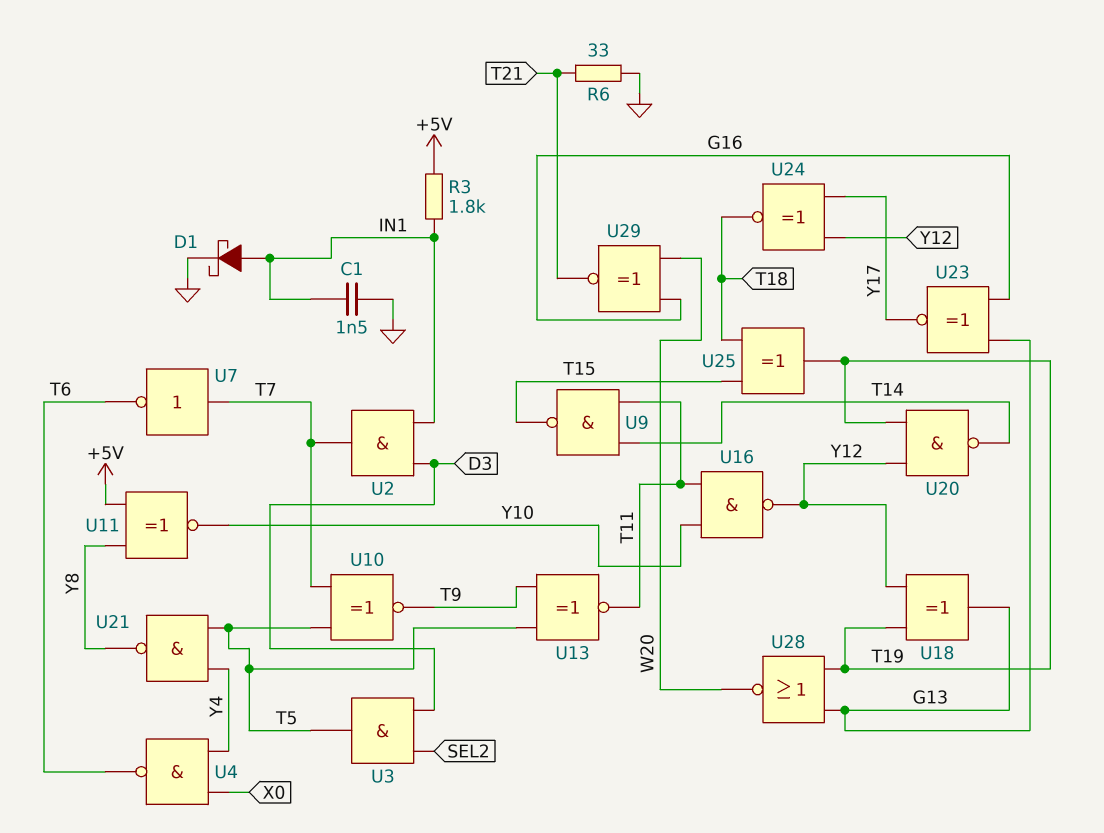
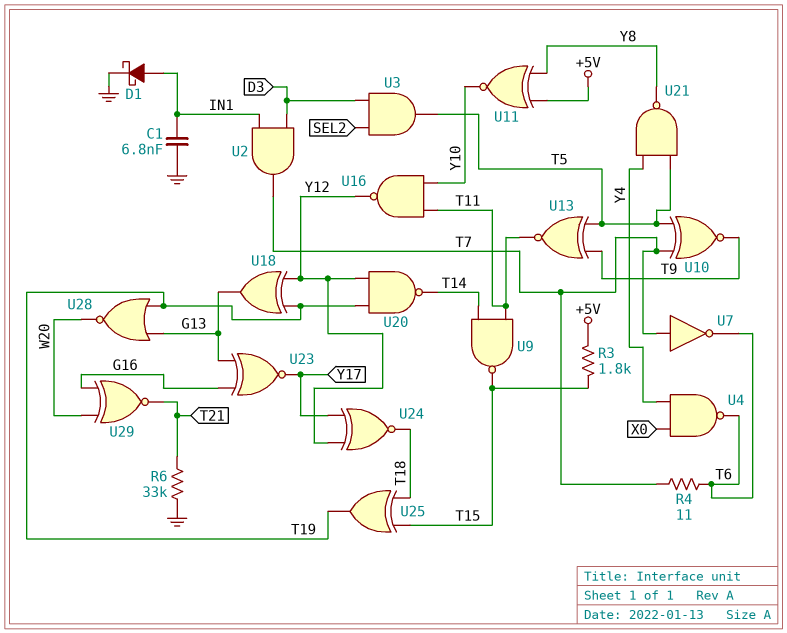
C1: 1.5nF (GND, IN1) -> 6.8nF (GND, IN1)
R3: 1.8k (+5V, IN1) -> 1.8k (+5V, T15)
R4: none -> 11 (T6, T7)
R6: 33 (GND, T21) -> 33k (GND, T21)

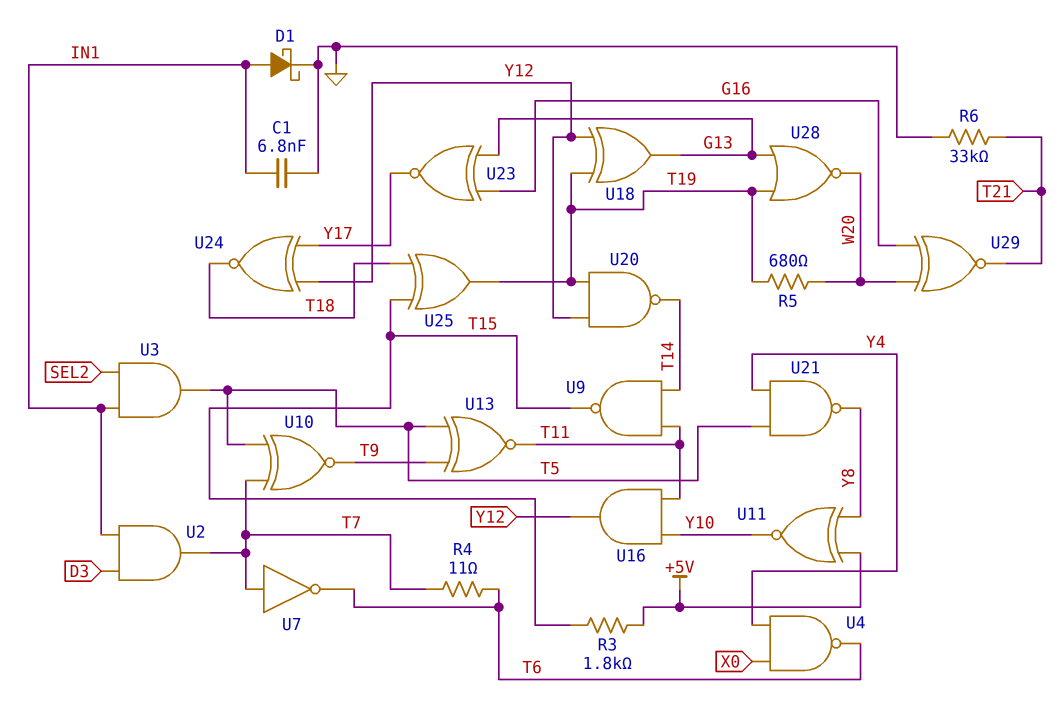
R5: none -> 680 (T19, W20)
U3: AND (in D3, in SEL2, out T5) -> AND (in IN1, in SEL2, out T5)
U16: NAND (in T11, in Y10, out Y12) -> AND (in T11, in Y10, out Y12)

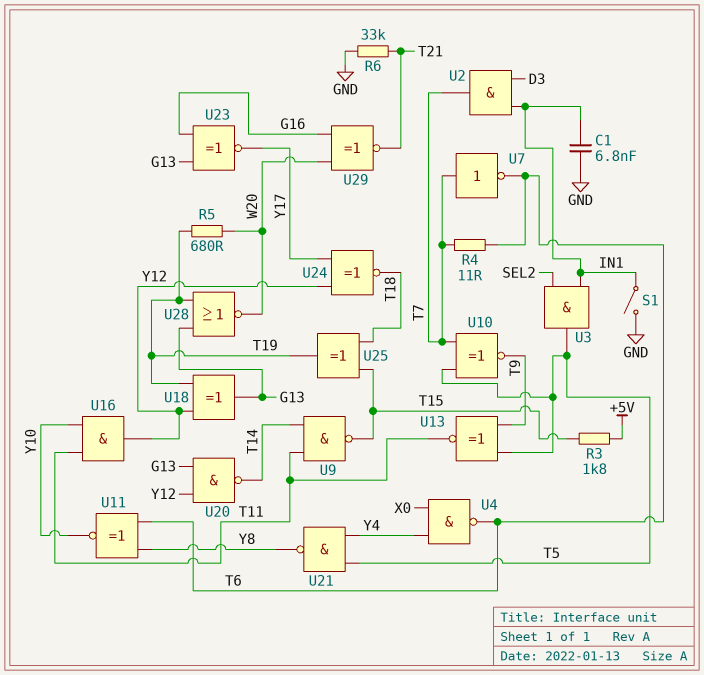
D1: schottky (A IN1, K GND) -> none
S1: none -> switch (GND, IN1)
U11: XNOR (in +5V, in Y8, out Y10) -> XNOR (in T6, in Y8, out Y10)
U20: NAND (in T19, in Y12, out T14) -> NAND (in G13, in Y12, out T14)

